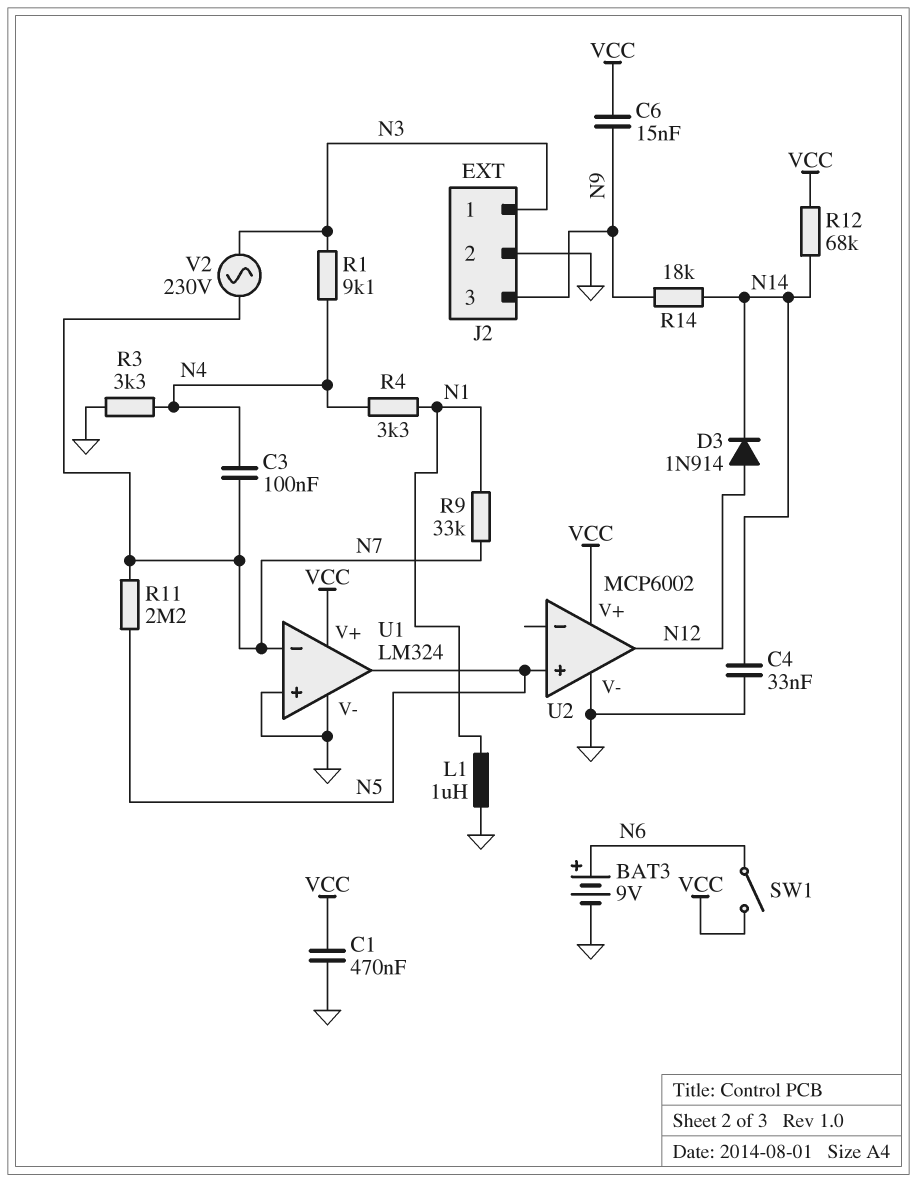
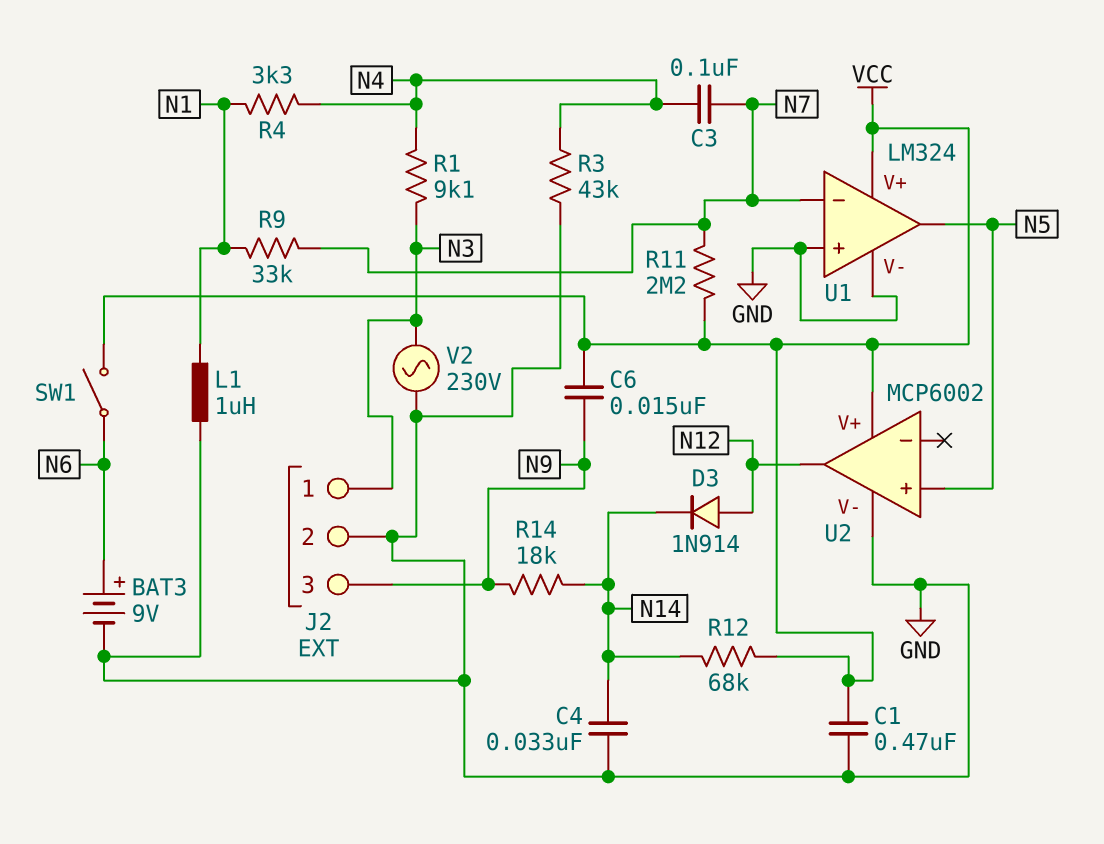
R3: 3.3k (GND, N4) -> 43k (GND, N4)
R11: 2.2M (N5, N7) -> 2.2M (N7, VCC)
V2: AC 230V (N3, N7) -> AC 230V (GND, N3)

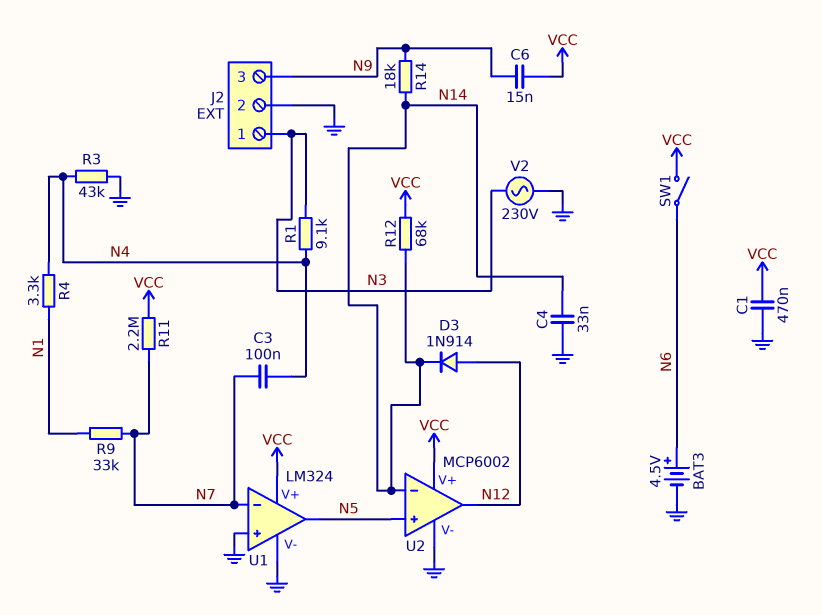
BAT3: 9V (plus N6, minus GND) -> 4.5V (plus N6, minus GND)
L1: 1uH (GND, N1) -> none
U2 pin in-: none -> N14

